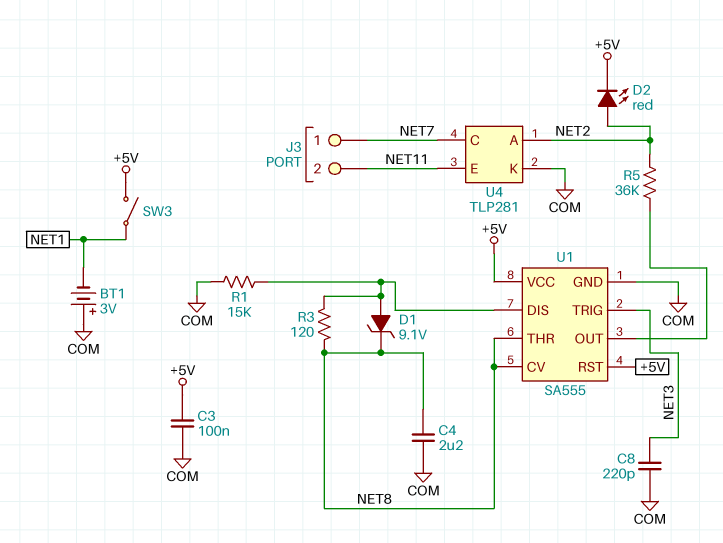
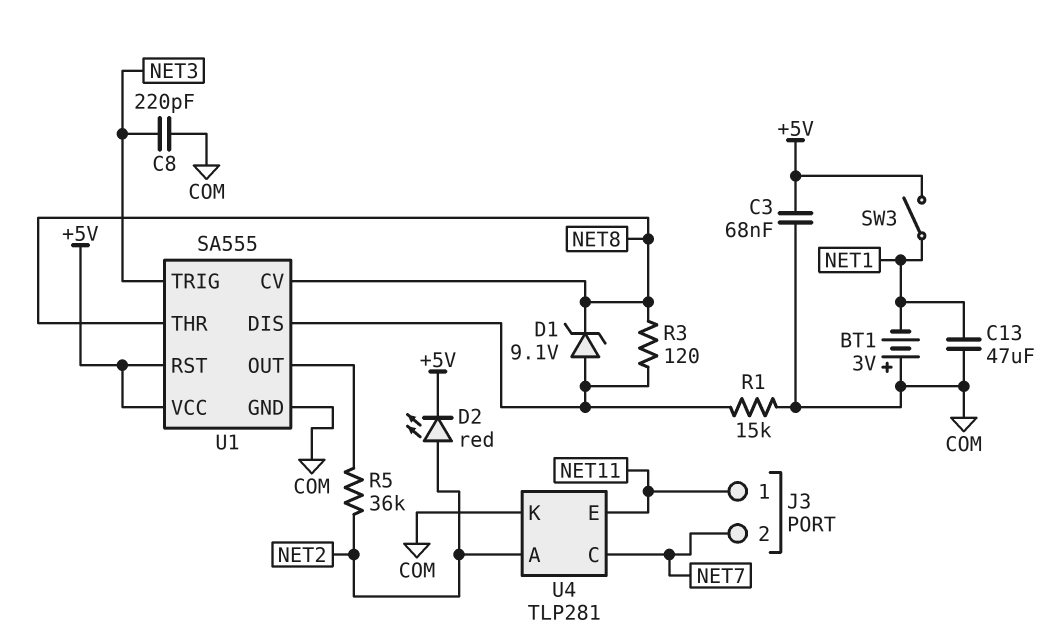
C3: 100nF (+5V, COM) -> 68nF (+5V, COM)
C4: 2.2uF (COM, NET8) -> none
C13: none -> 47uF (COM, NET1)
J3 pin 1: NET7 -> NET11
J3 pin 2: NET11 -> NET7

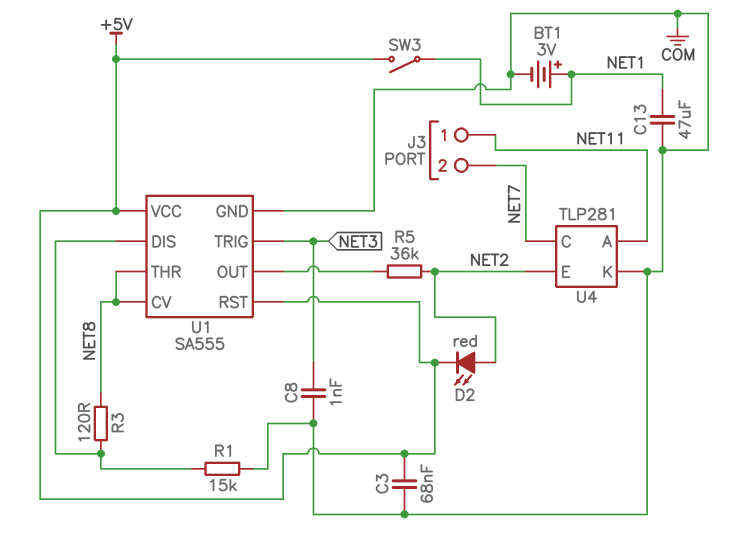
BT1: 3V (plus COM, minus NET1) -> 3V (plus NET1, minus COM)
C8: 220pF (COM, NET3) -> 1nF (COM, NET3)
D1: zener 9.1V (A U1/DIS, K NET8) -> none
U4 pin A: NET2 -> NET11
U4 pin E: NET11 -> NET2

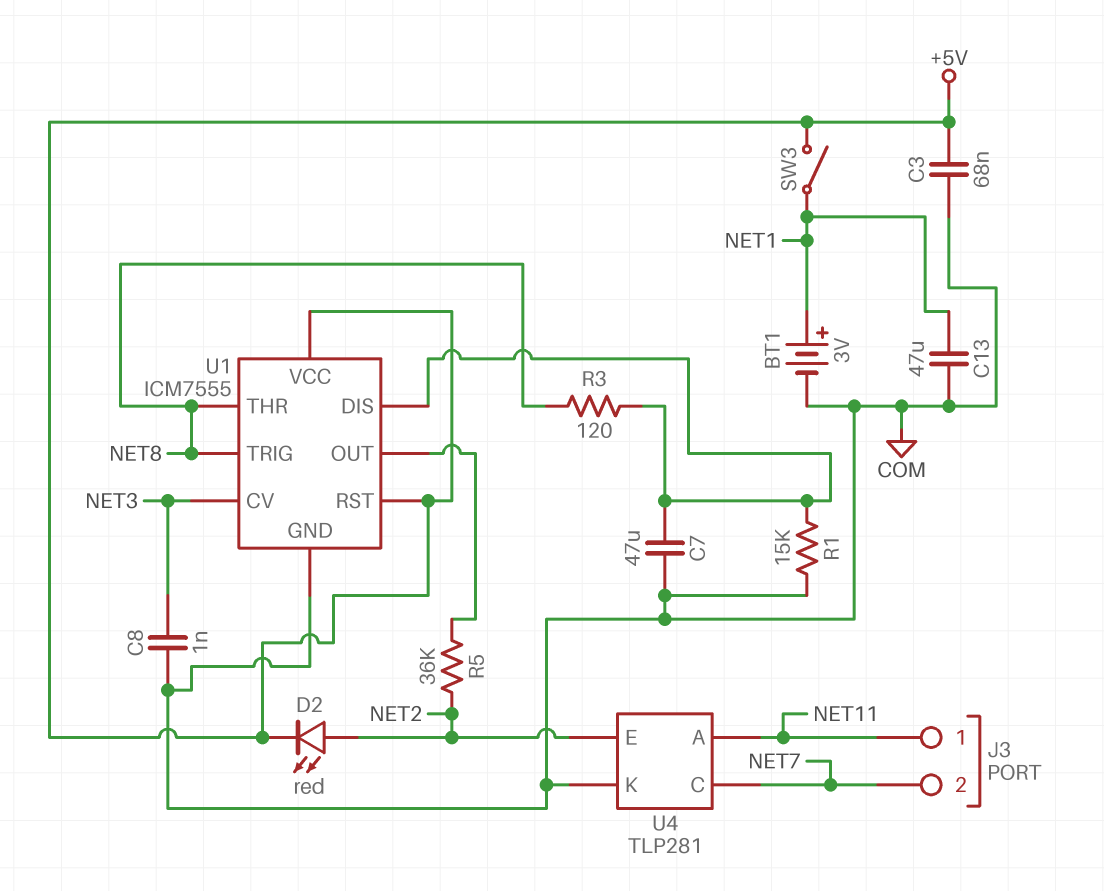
C7: none -> 47uF (COM, U1/DIS)
U1: SA555 -> ICM7555
U1 pin CV: NET8 -> NET3
U1 pin TRIG: NET3 -> NET8

